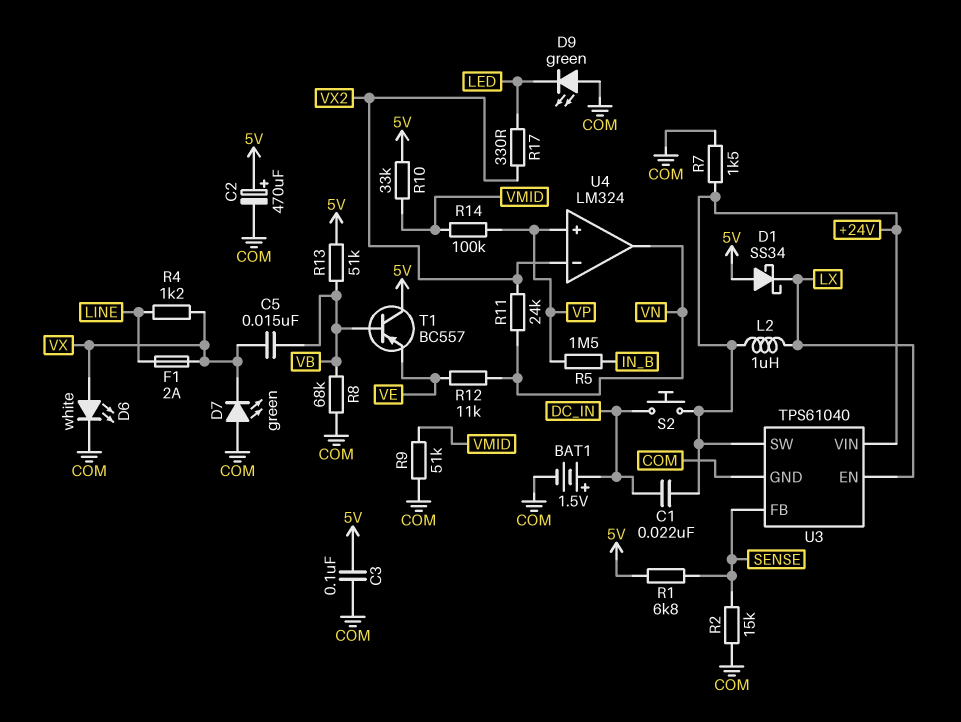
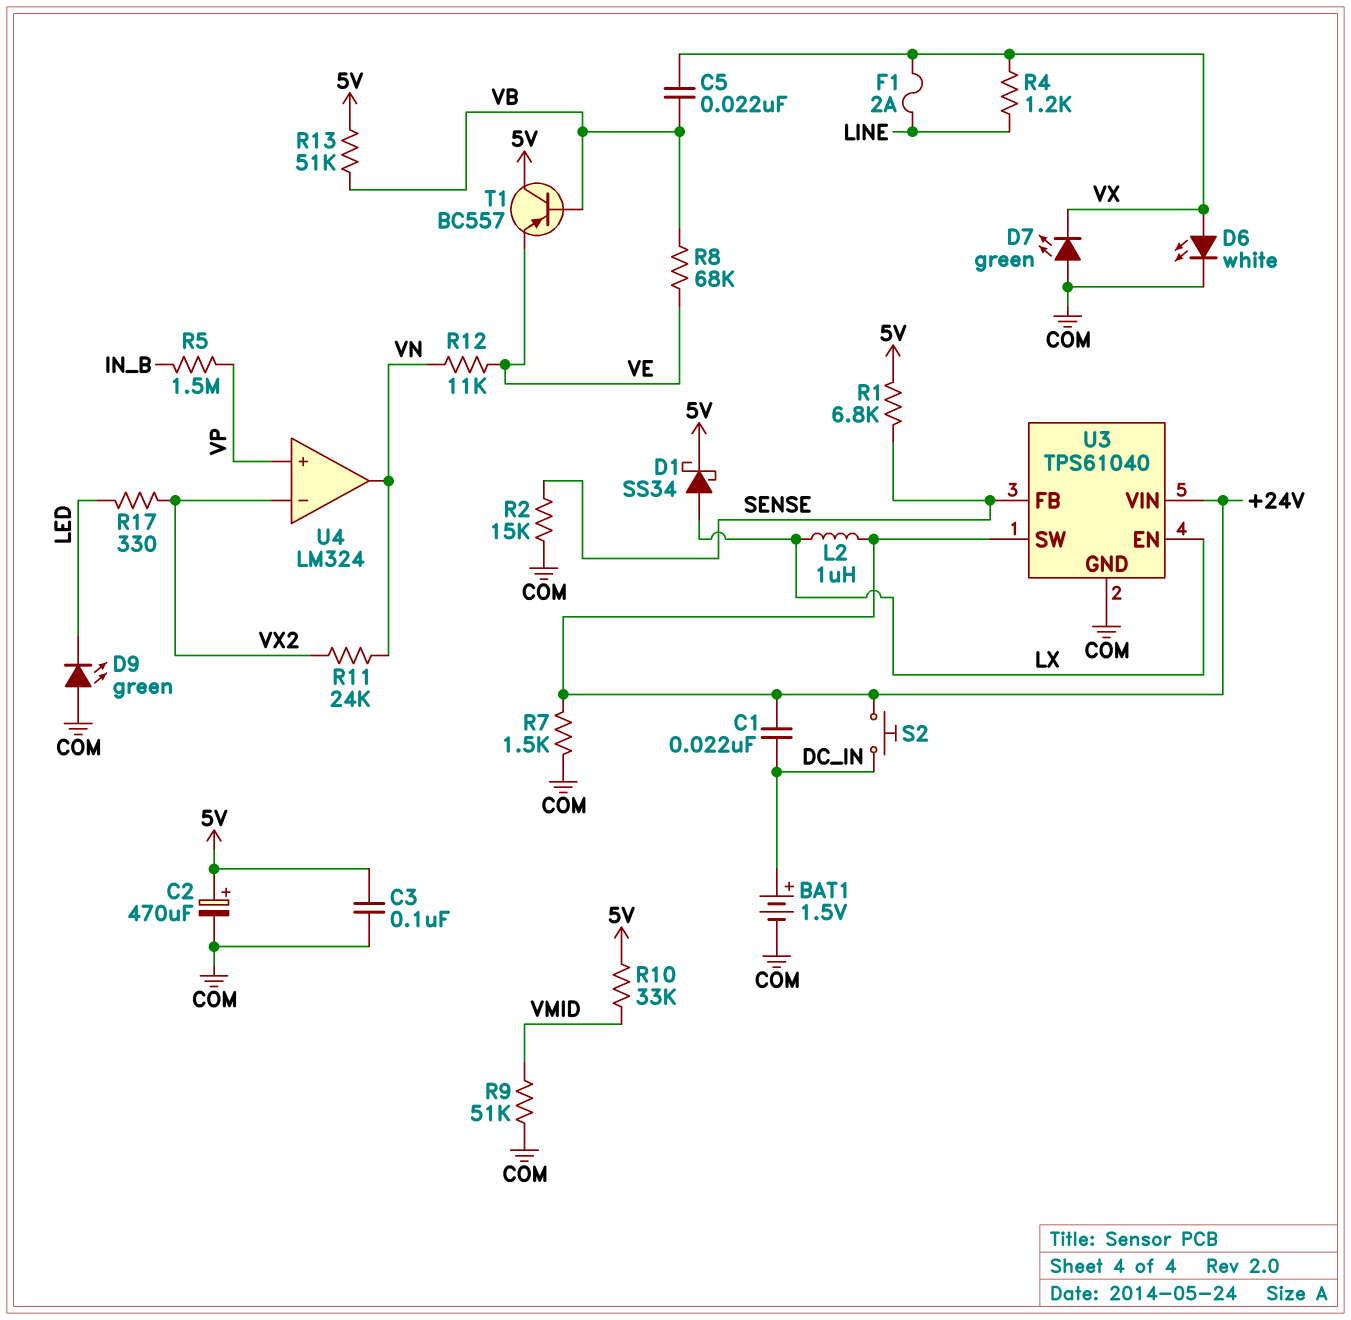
C5: 15nF (VB, VX) -> 22nF (VB, VX)
D1: schottky SS34 (A 5V, K LX) -> schottky SS34 (A LX, K 5V)
R8: 68k (COM, VB) -> 68k (VB, VE)
R14: 100k (VMID, VP) -> none

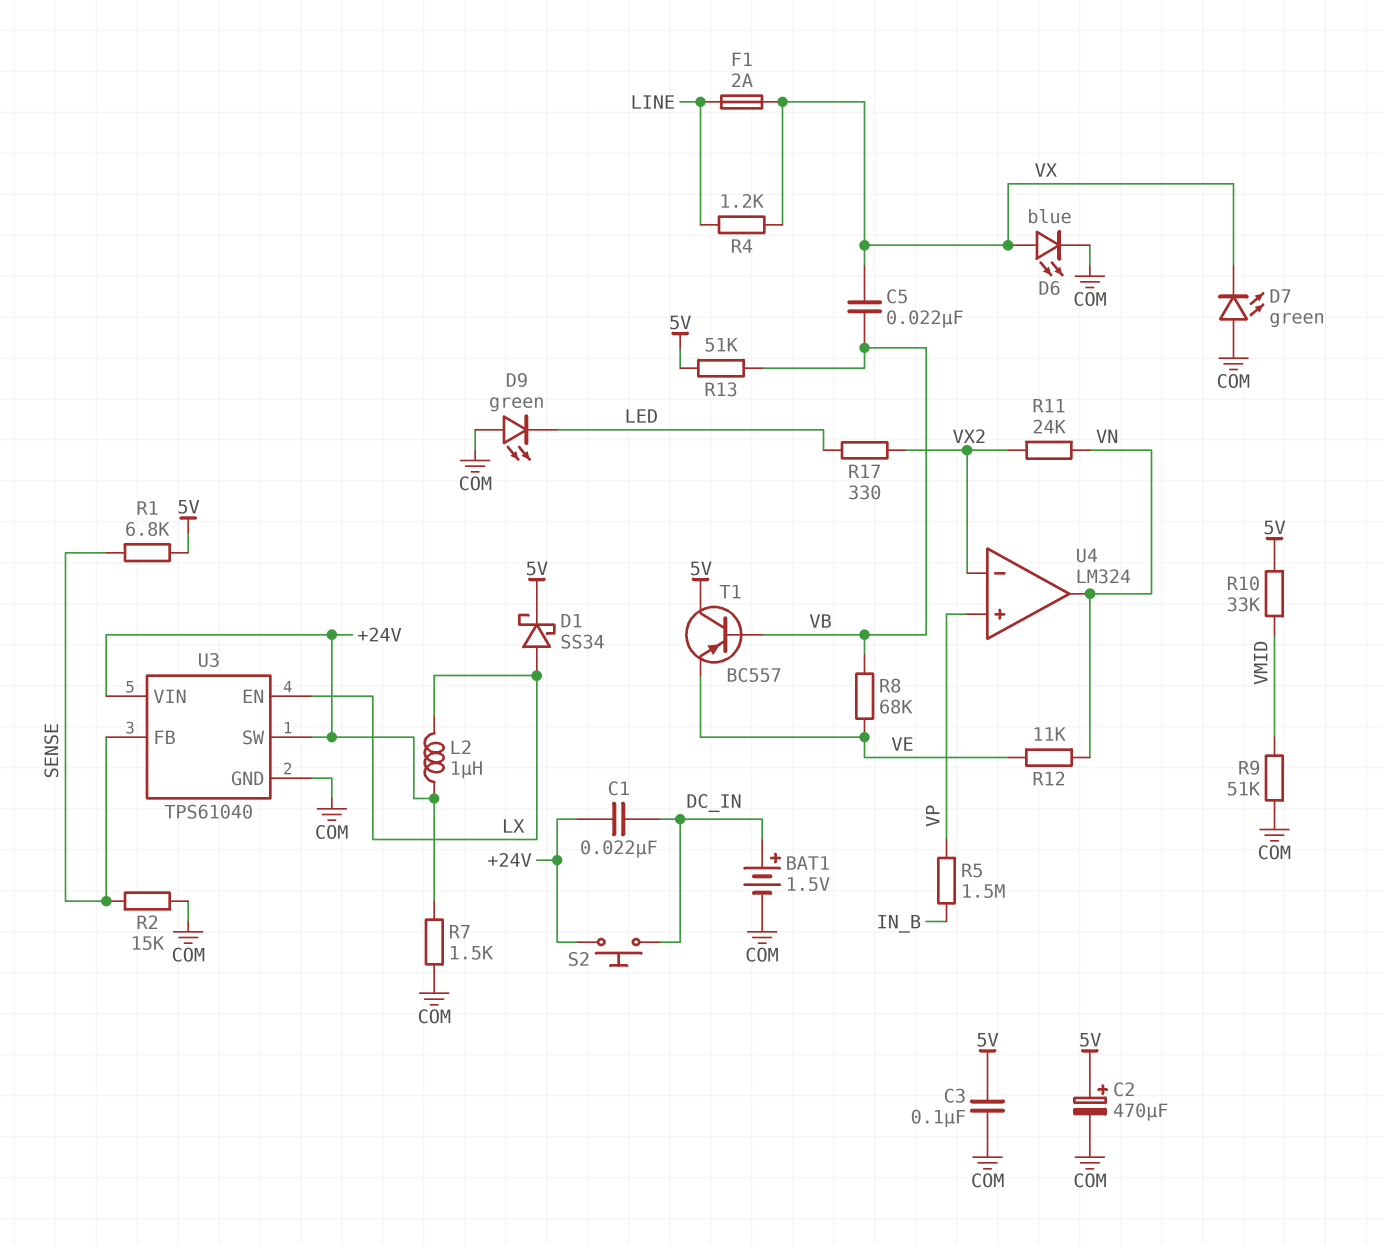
D6: LED white (A VX, K COM) -> LED blue (A VX, K COM)

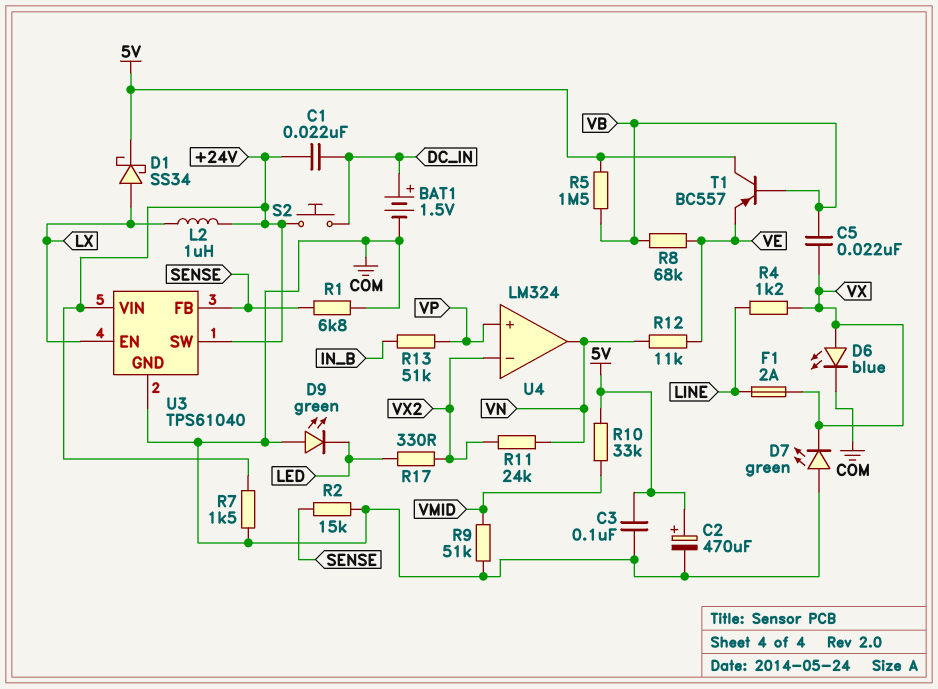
R1: 6.8k (5V, SENSE) -> 6.8k (COM, SENSE)
R5: 1.5M (IN_B, VP) -> 1.5M (5V, VB)
R13: 51k (5V, VB) -> 51k (IN_B, VP)

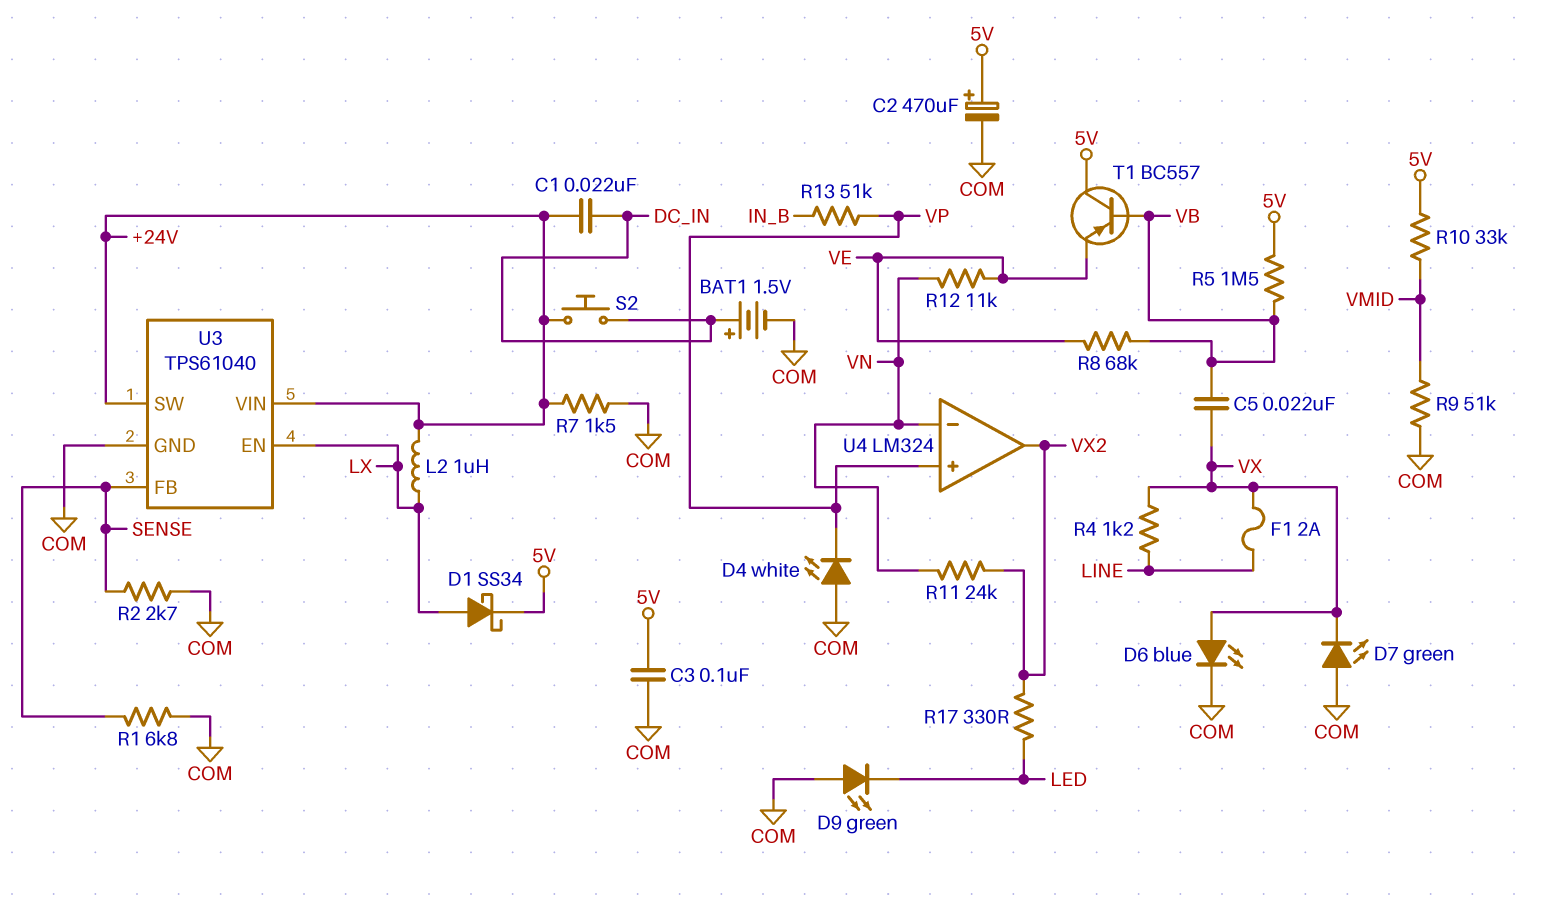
D4: none -> LED white (A COM, K VP)
R2: 15k (COM, SENSE) -> 2.7k (COM, SENSE)
U4 pin in-: VX2 -> VN
U4 pin out: VN -> VX2

